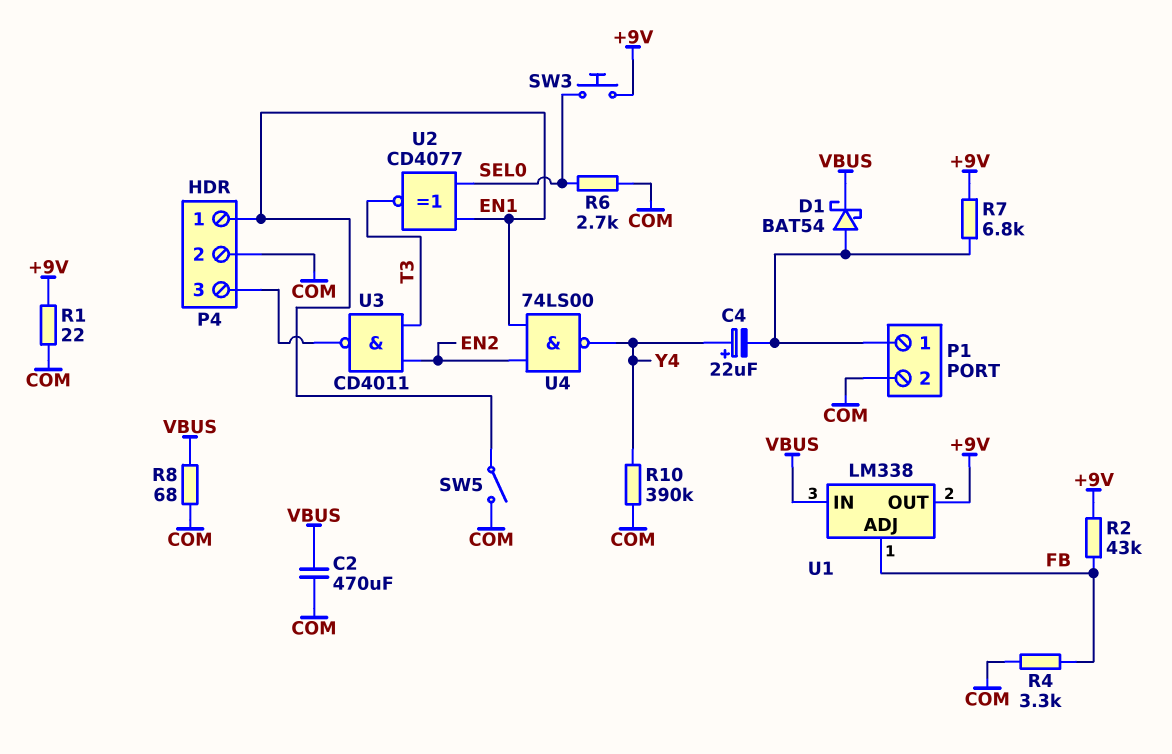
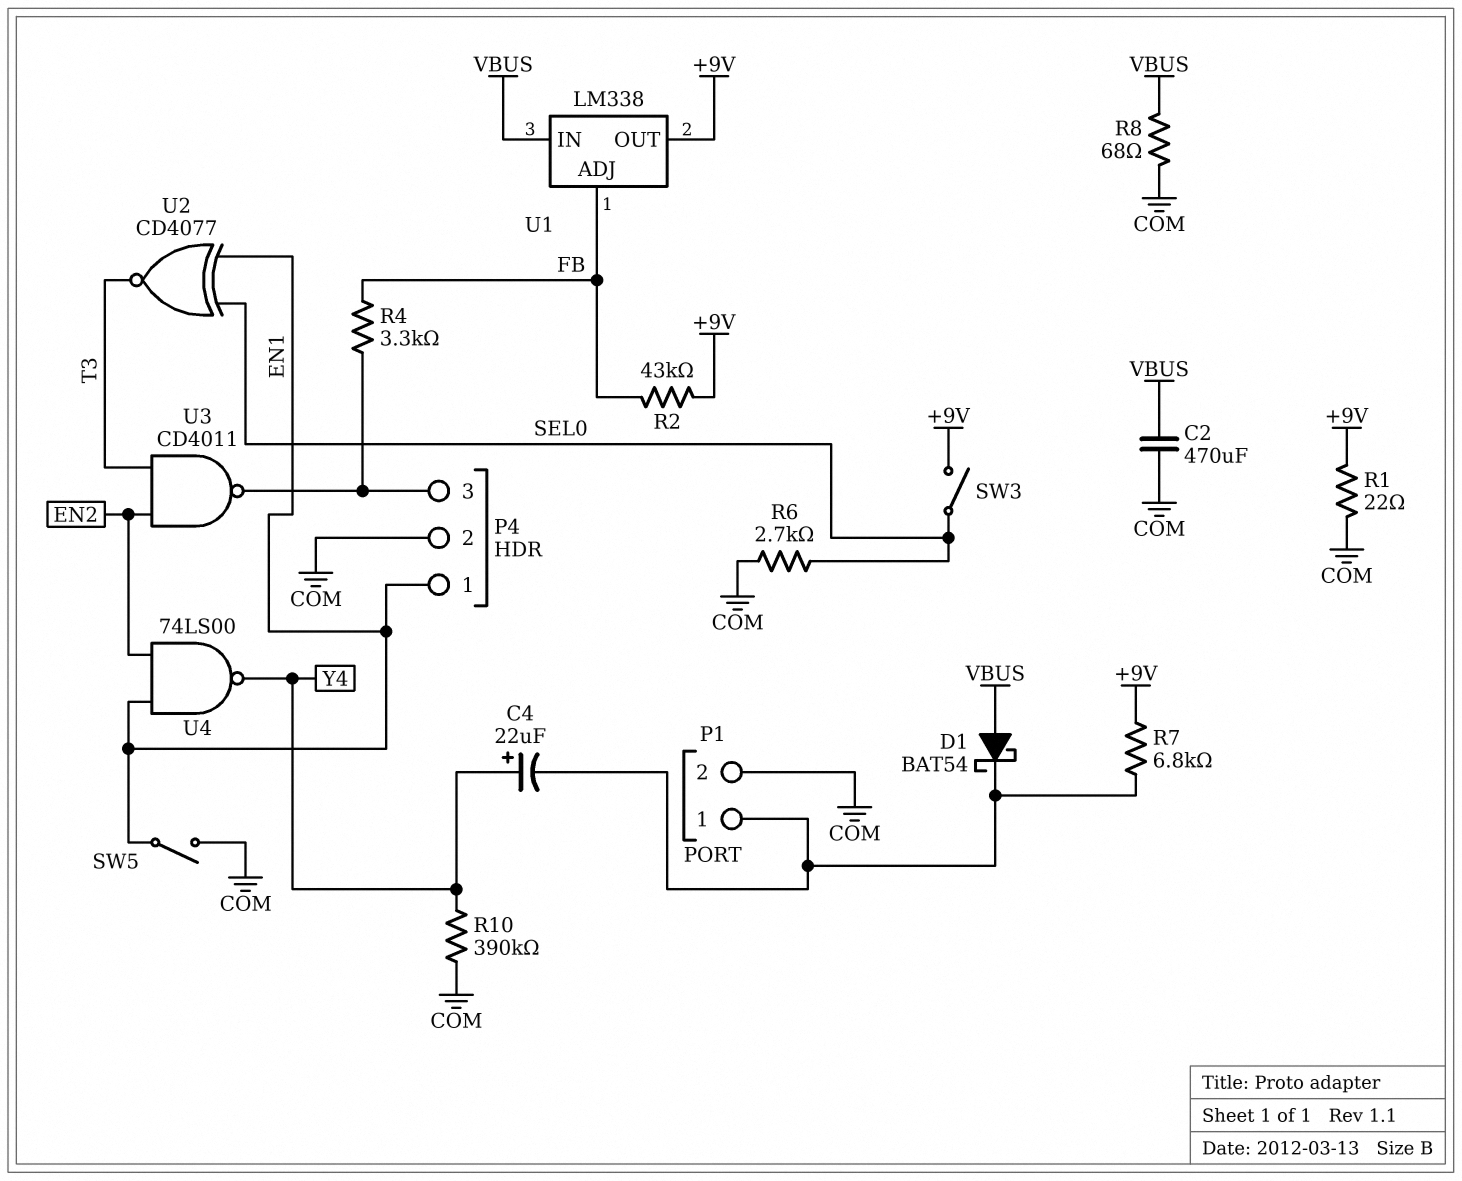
D1: schottky BAT54 (A P1/1, K VBUS) -> schottky BAT54 (A VBUS, K P1/1)
R4: 3.3k (COM, FB) -> 3.3k (FB, P4/3)
SW3: button (+9V, SEL0) -> switch (+9V, SEL0)

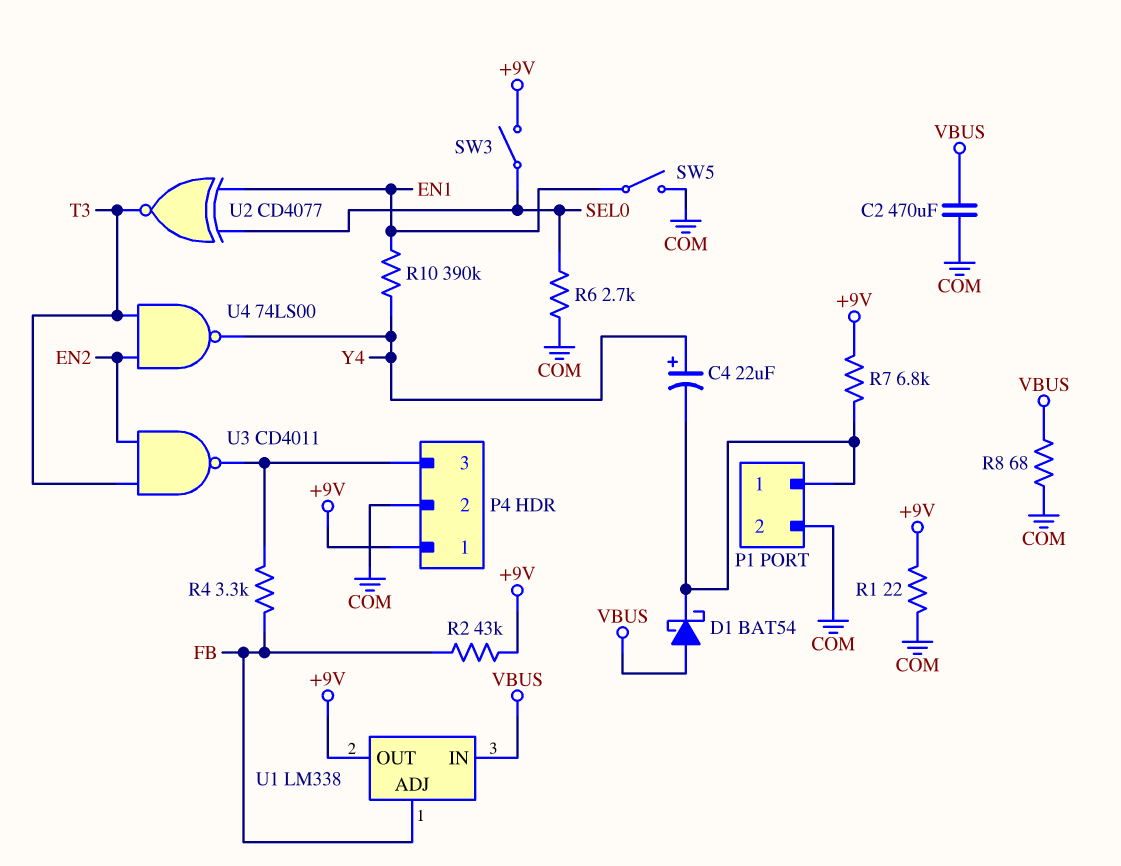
P4 pin 1: EN1 -> +9V
R10: 390k (COM, Y4) -> 390k (EN1, Y4)
U4: NAND 74LS00 (in EN1, in EN2, out Y4) -> NAND 74LS00 (in EN2, in T3, out Y4)

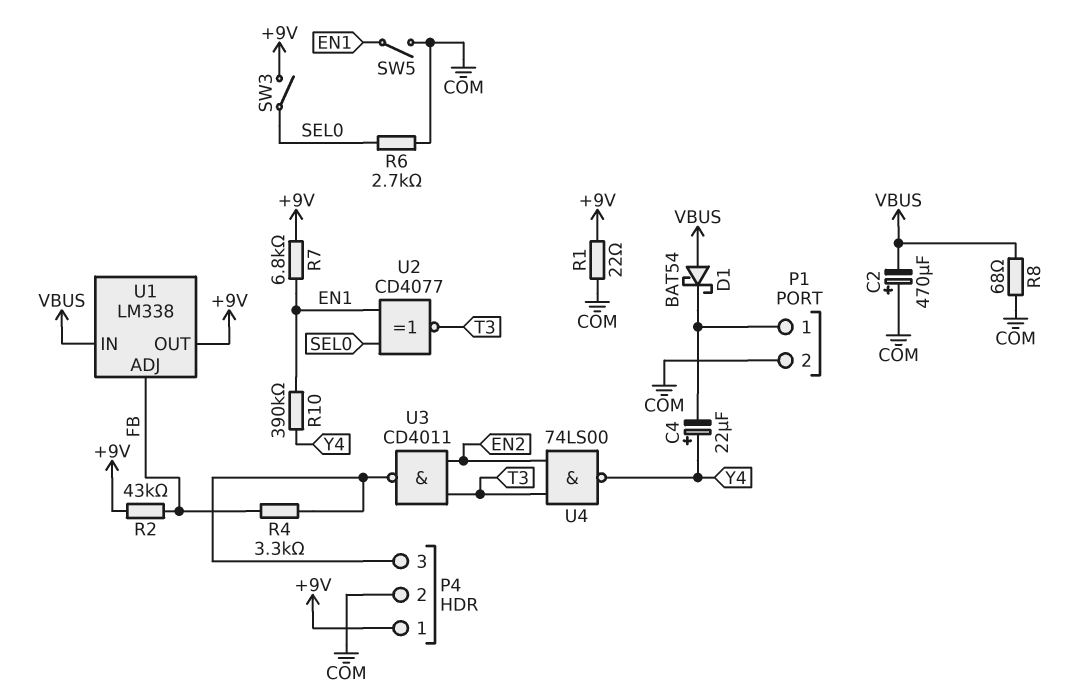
C2: 470uF (COM, VBUS) -> 470uF (plus COM, minus VBUS)
R7: 6.8k (+9V, P1/1) -> 6.8k (+9V, EN1)

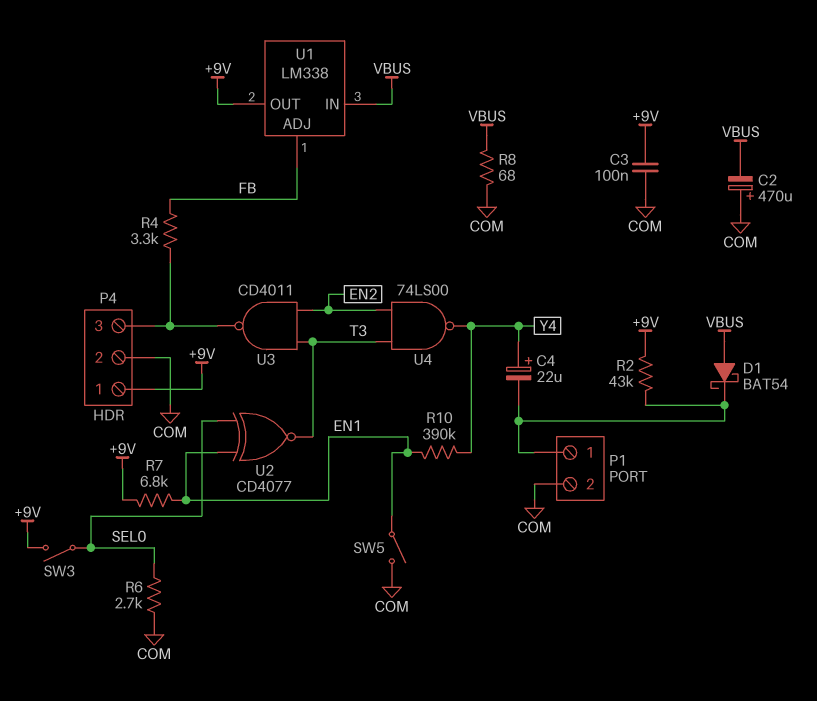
C3: none -> 100nF (+9V, COM)
R1: 22 (+9V, COM) -> none
R2: 43k (+9V, FB) -> 43k (+9V, P1/1)

